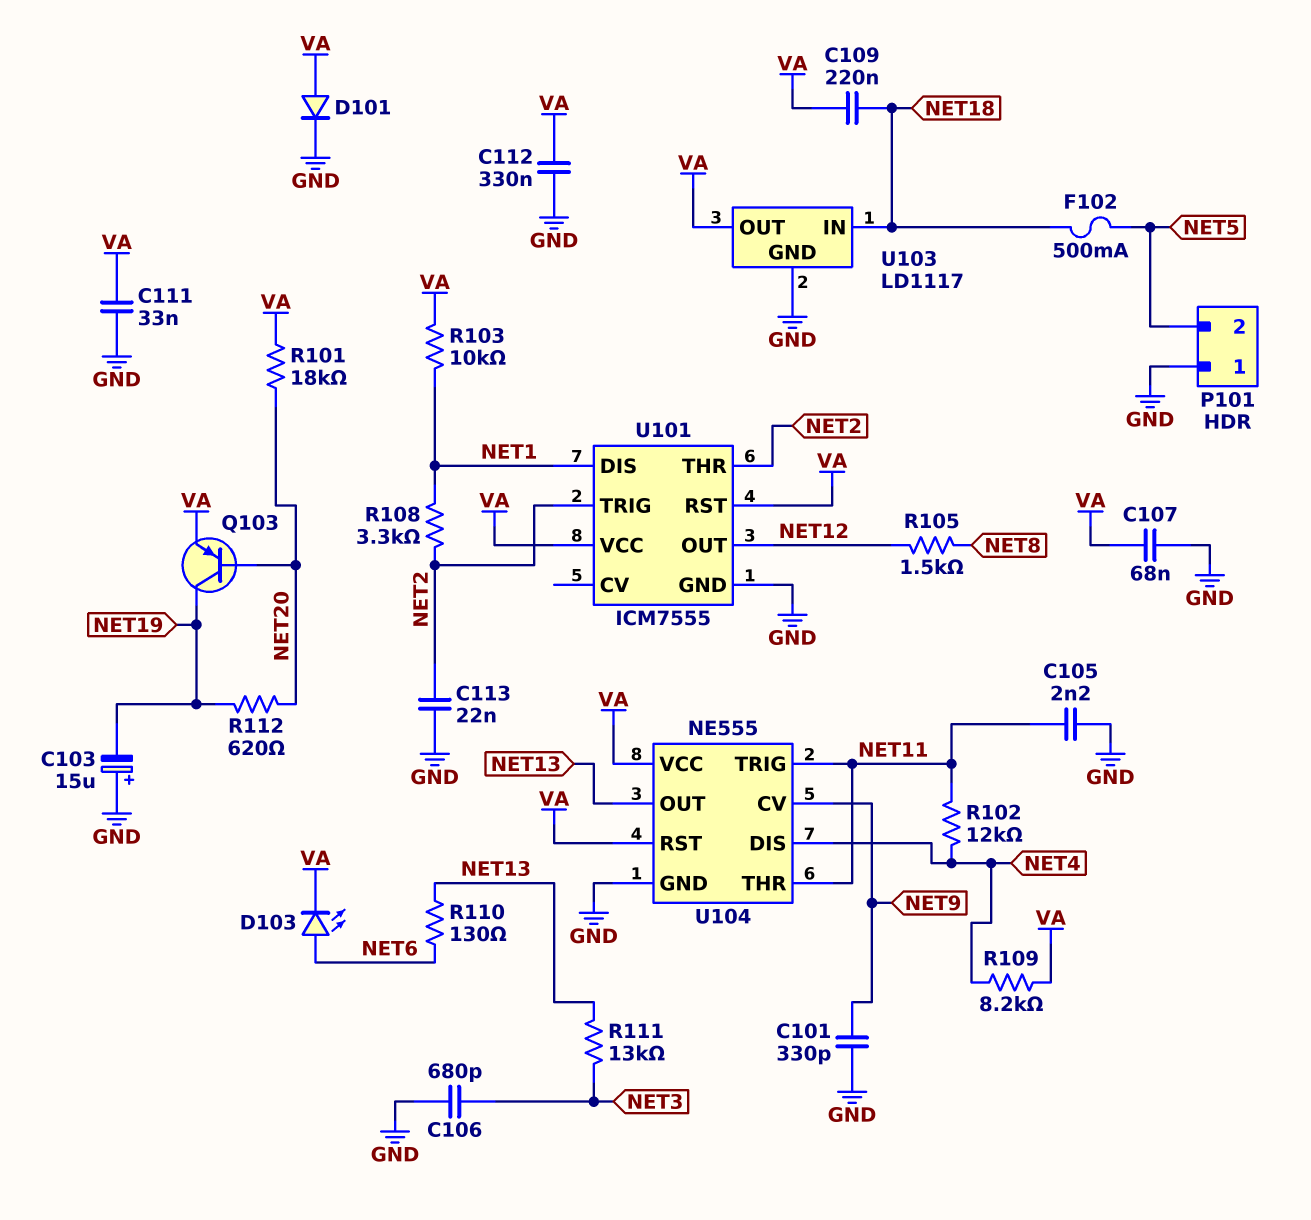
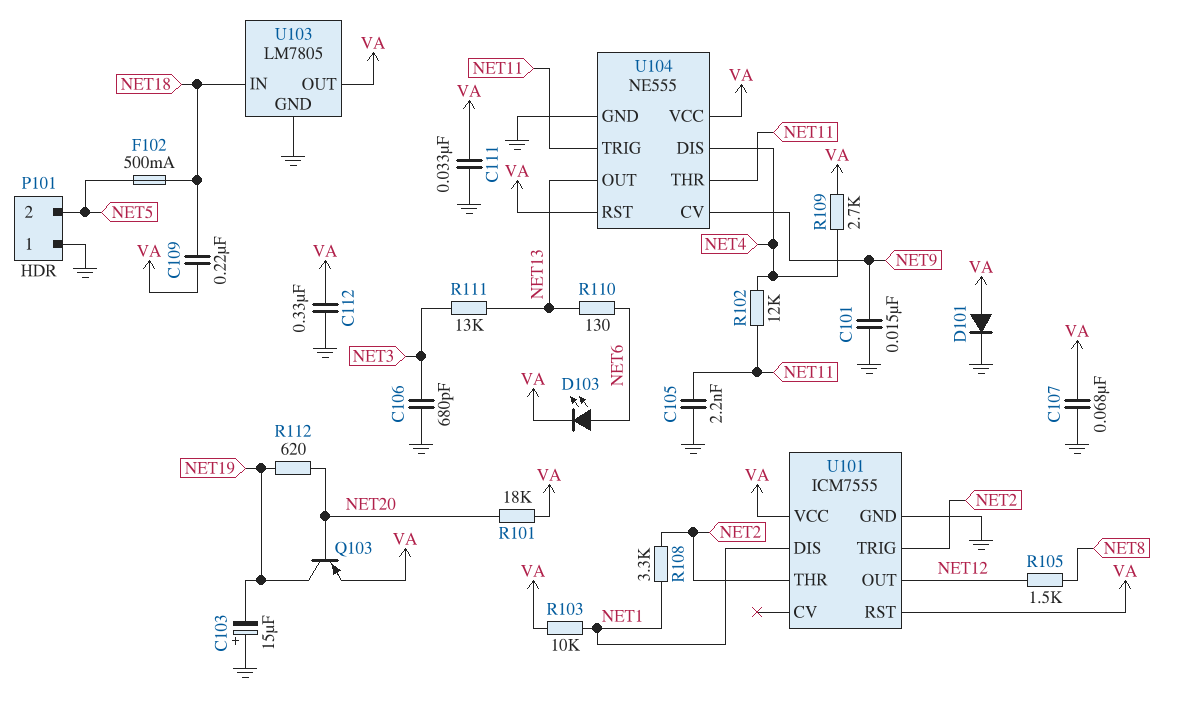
C101: 330pF (GND, NET9) -> 15nF (GND, NET9)
C113: 22nF (GND, NET2) -> none
R109: 8.2k (NET4, VA) -> 2.7k (NET4, VA)
U103: LD1117 -> LM7805

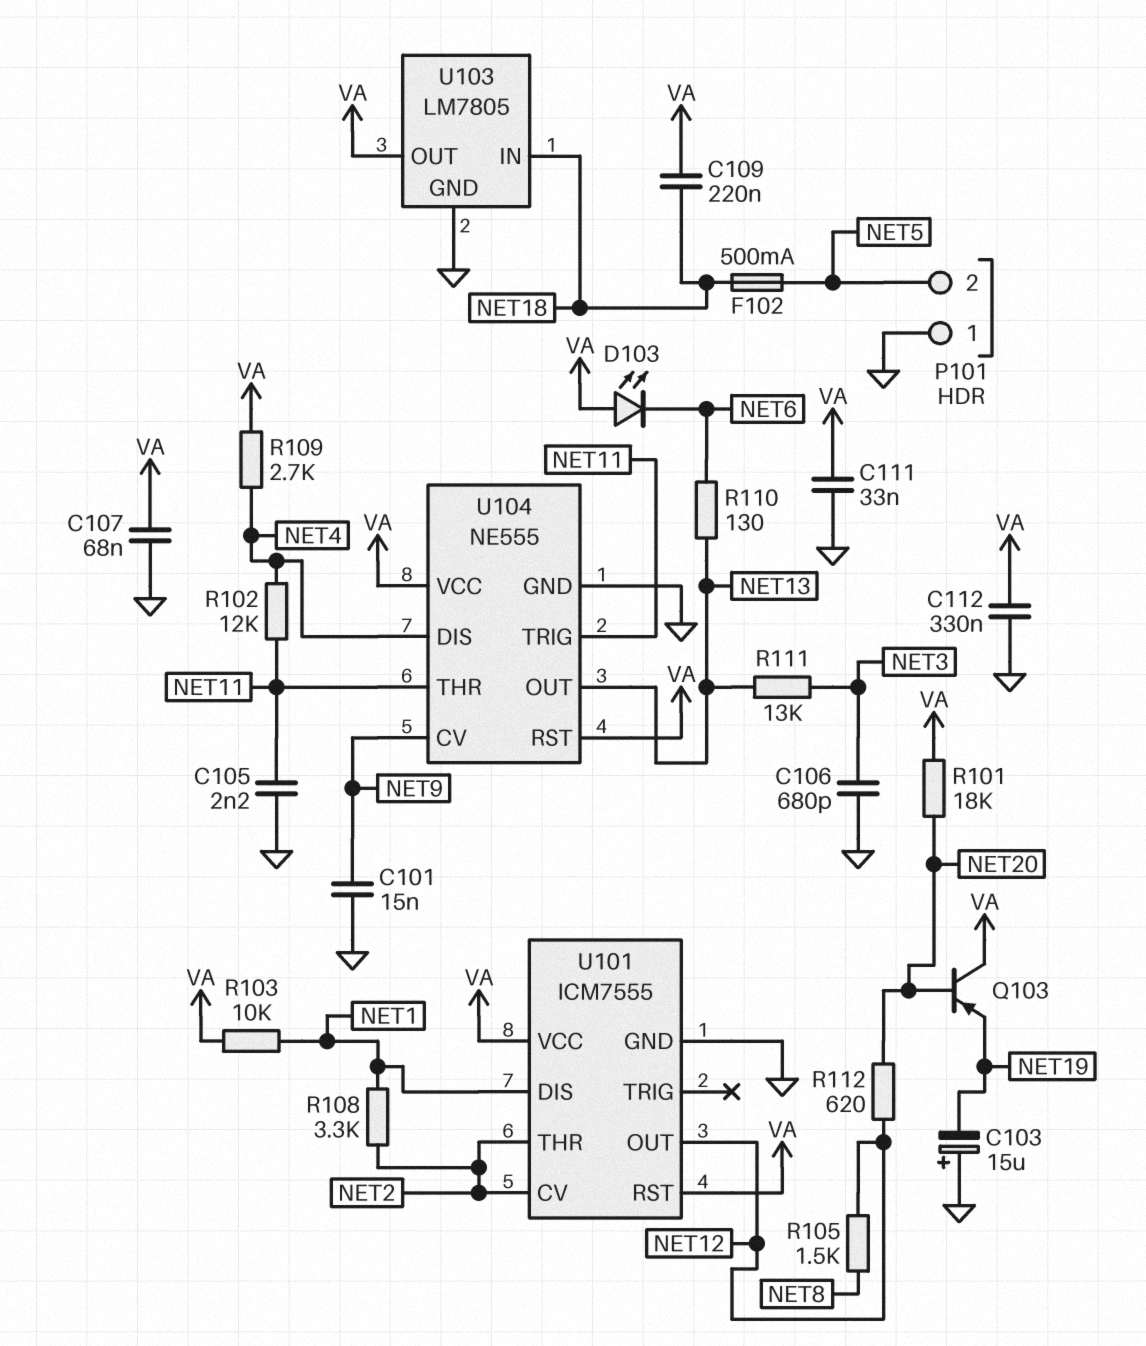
D101: diode (A VA, K GND) -> none
D103: LED (A NET6, K VA) -> LED (A VA, K NET6)
Q103: PNP (B NET20, C NET19, E VA) -> PNP (B NET20, C VA, E NET19)
R112: 620 (NET19, NET20) -> 620 (NET12, NET20)
U101 pin CV: none -> NET2
U101 pin TRIG: NET2 -> none

